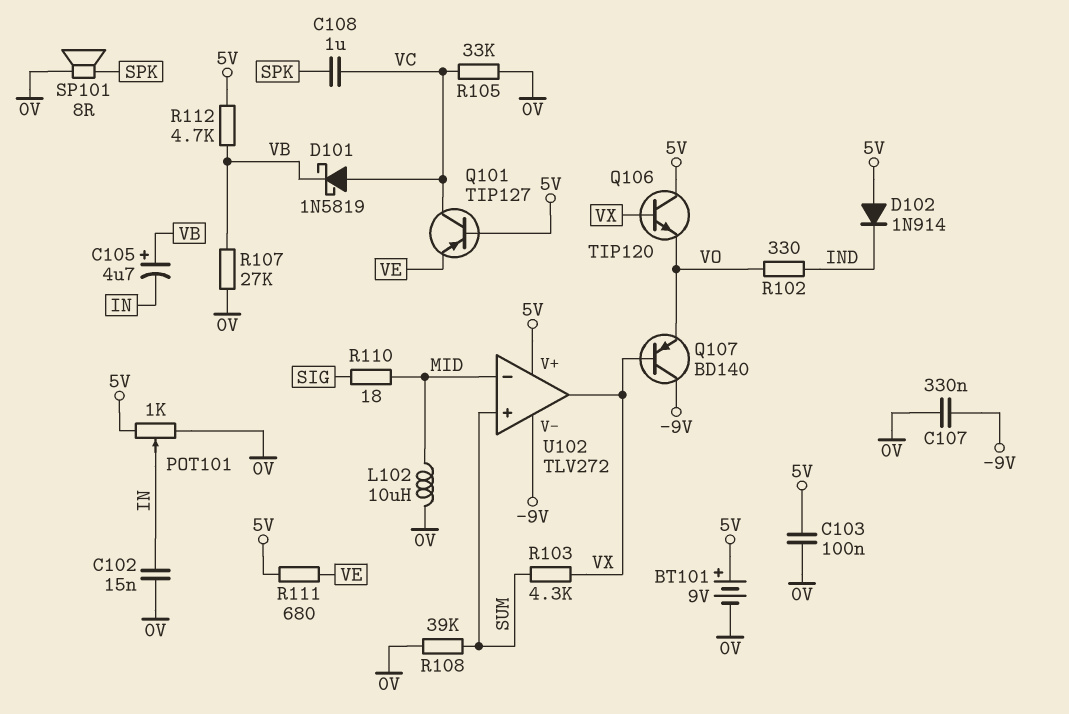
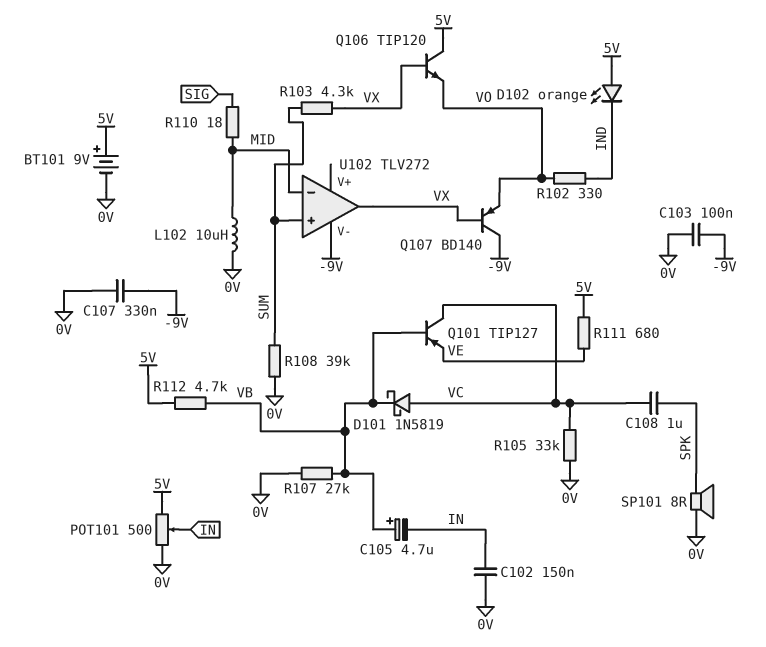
C102: 15nF (0V, IN) -> 150nF (0V, IN)
C103: 100nF (0V, 5V) -> 100nF (-9V, 0V)
D102: diode 1N914 (A 5V, K IND) -> LED orange (A 5V, K IND)
POT101: 1k (0V, 5V, wiper IN) -> 500 (0V, 5V, wiper IN)
Q101: PNP TIP127 (B 5V, C VC, E VE) -> PNP TIP127 (B VB, C VC, E VE)
U102 pin V+: 5V -> none

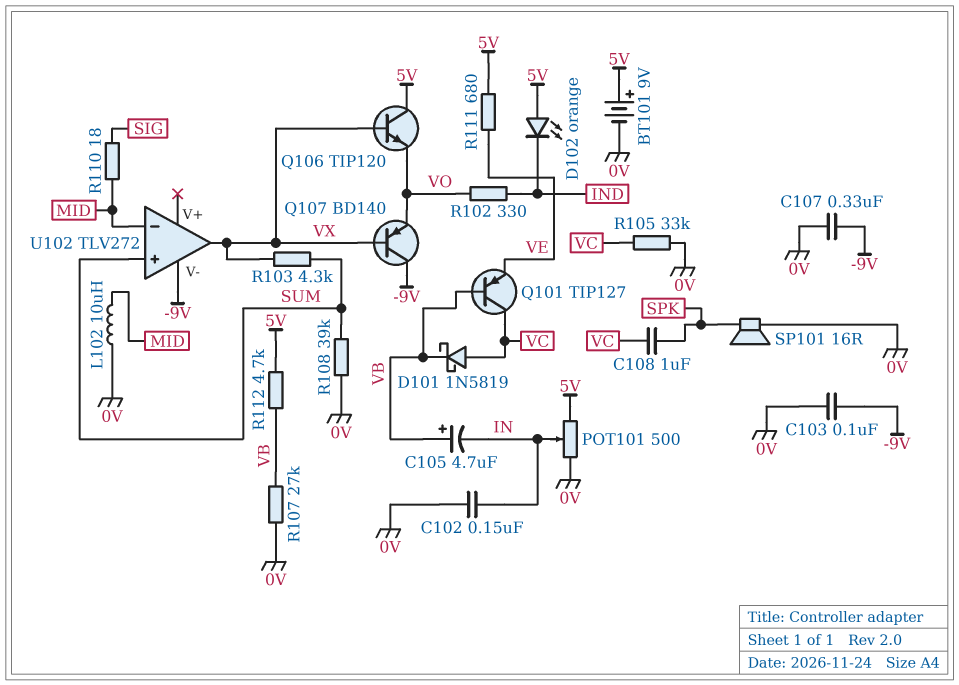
SP101: speaker 8R (0V, SPK) -> speaker 16R (0V, SPK)

